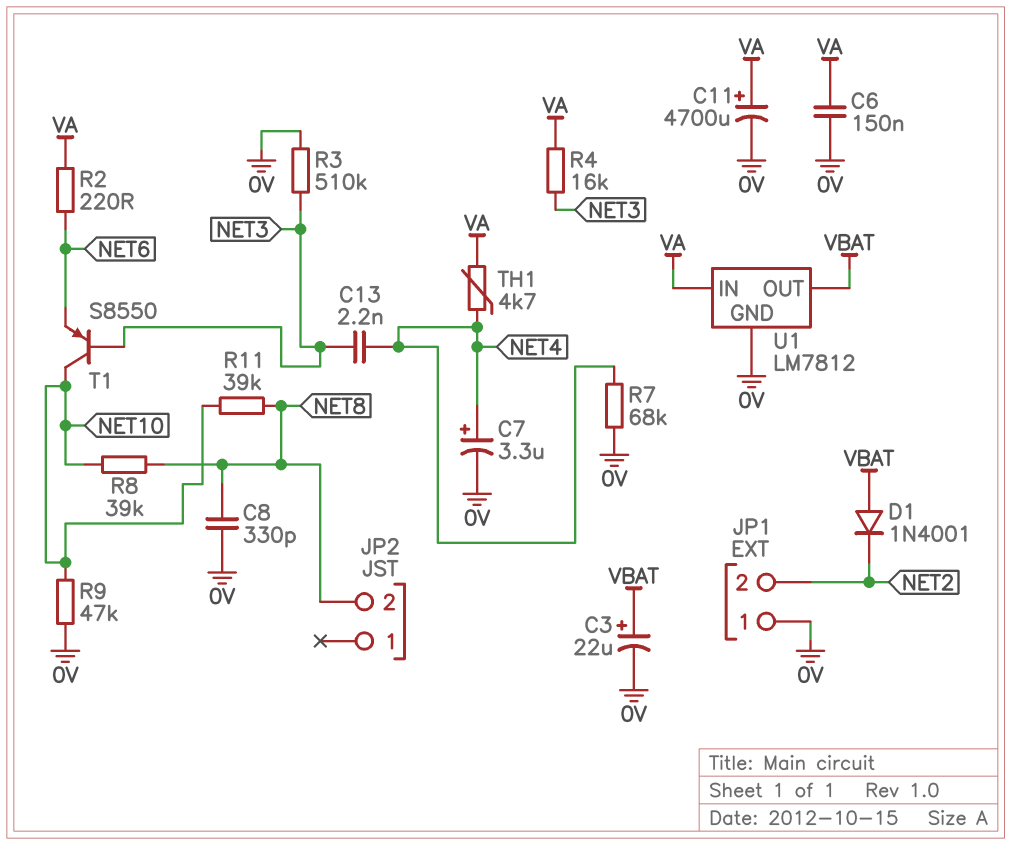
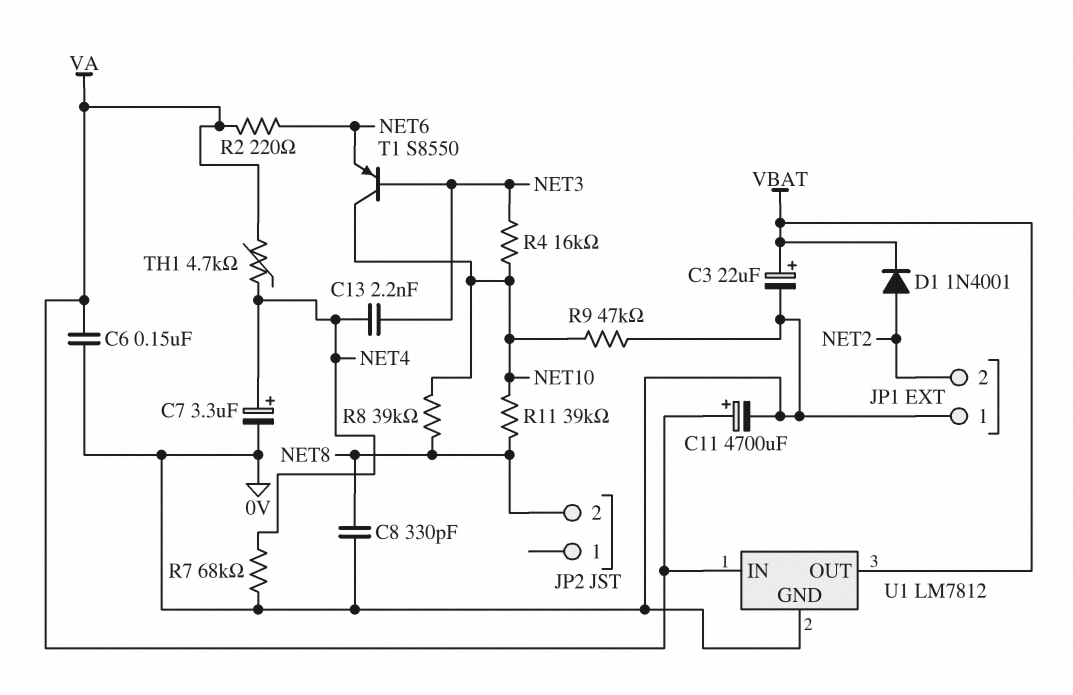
D1: diode 1N4001 (A VBAT, K NET2) -> diode 1N4001 (A NET2, K VBAT)
R3: 510k (0V, NET3) -> none
R4: 16k (NET3, VA) -> 16k (NET3, NET10)

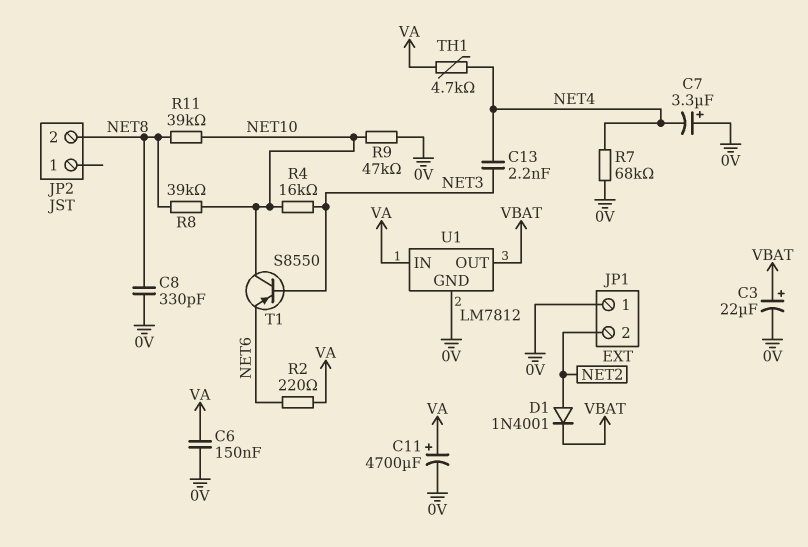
C7: 3.3uF (plus NET4, minus 0V) -> 3.3uF (plus 0V, minus NET4)

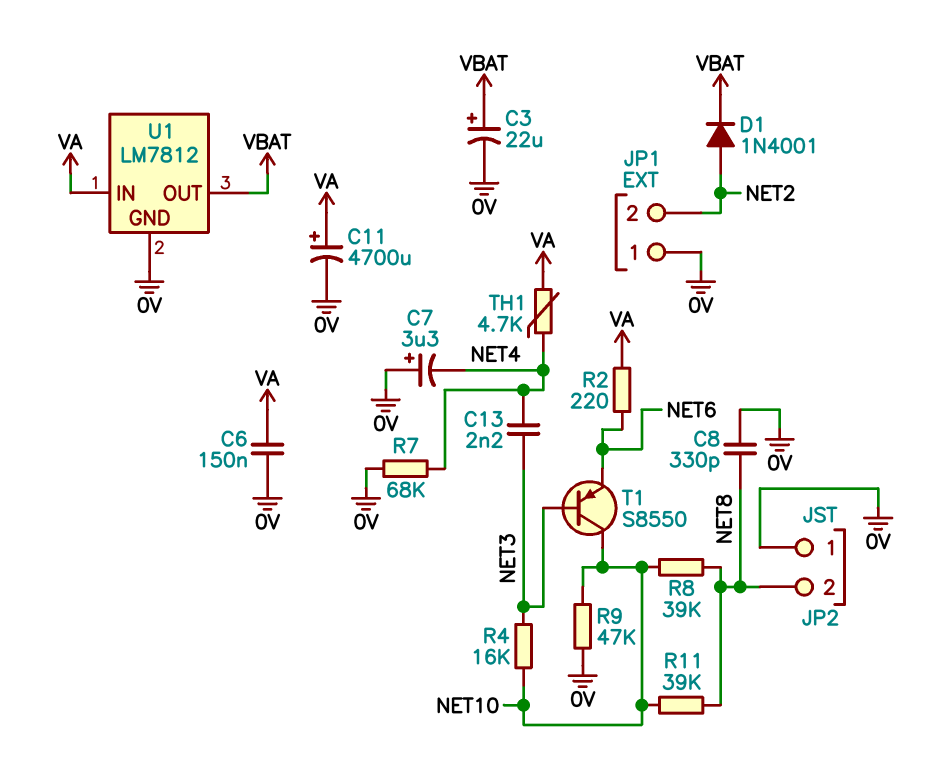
JP2 pin 1: none -> 0V

